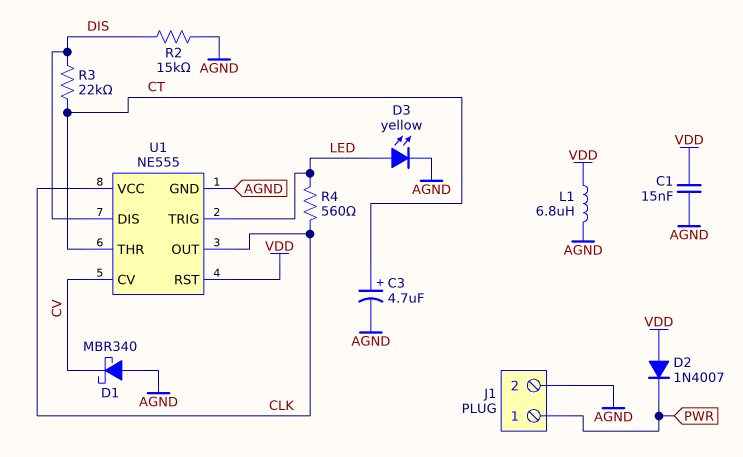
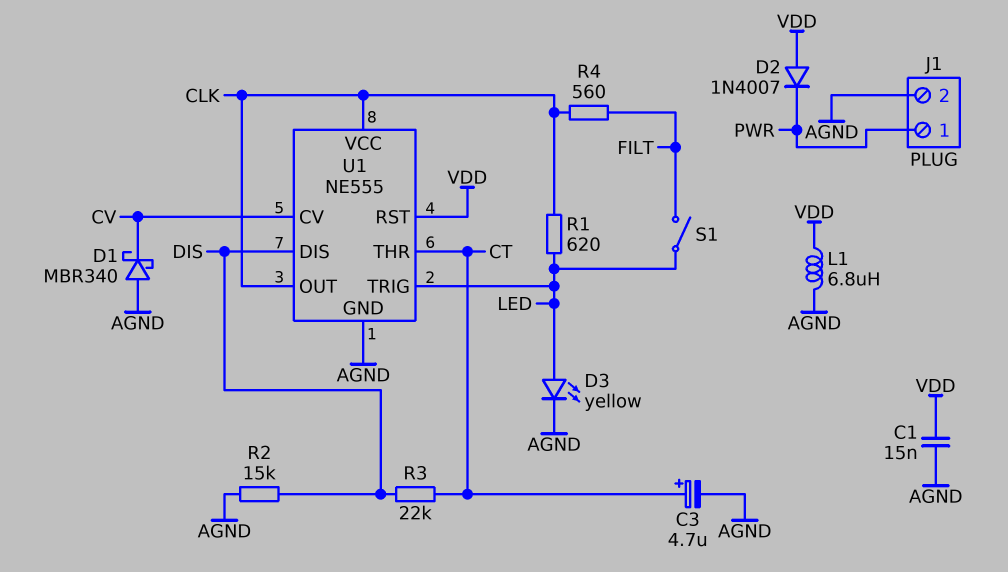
R1: none -> 620 (CLK, LED)
R4: 560 (CLK, LED) -> 560 (CLK, FILT)
S1: none -> switch (FILT, LED)

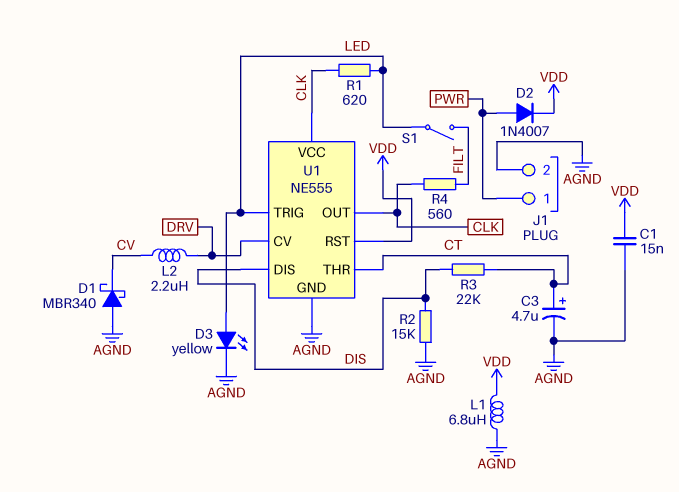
D2: diode 1N4007 (A VDD, K PWR) -> diode 1N4007 (A PWR, K VDD)
L2: none -> 2.2uH (CV, DRV)
U1 pin CV: CV -> DRV

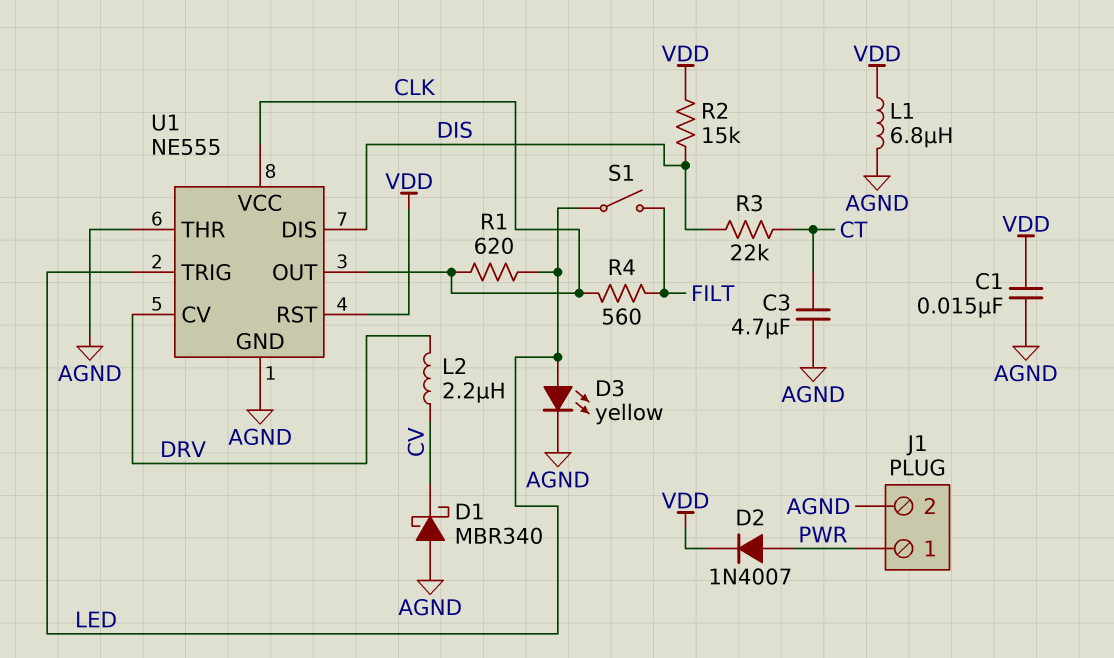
C3: 4.7uF (plus CT, minus AGND) -> 4.7uF (AGND, CT)
R2: 15k (AGND, DIS) -> 15k (DIS, VDD)
U1 pin THR: CT -> AGND

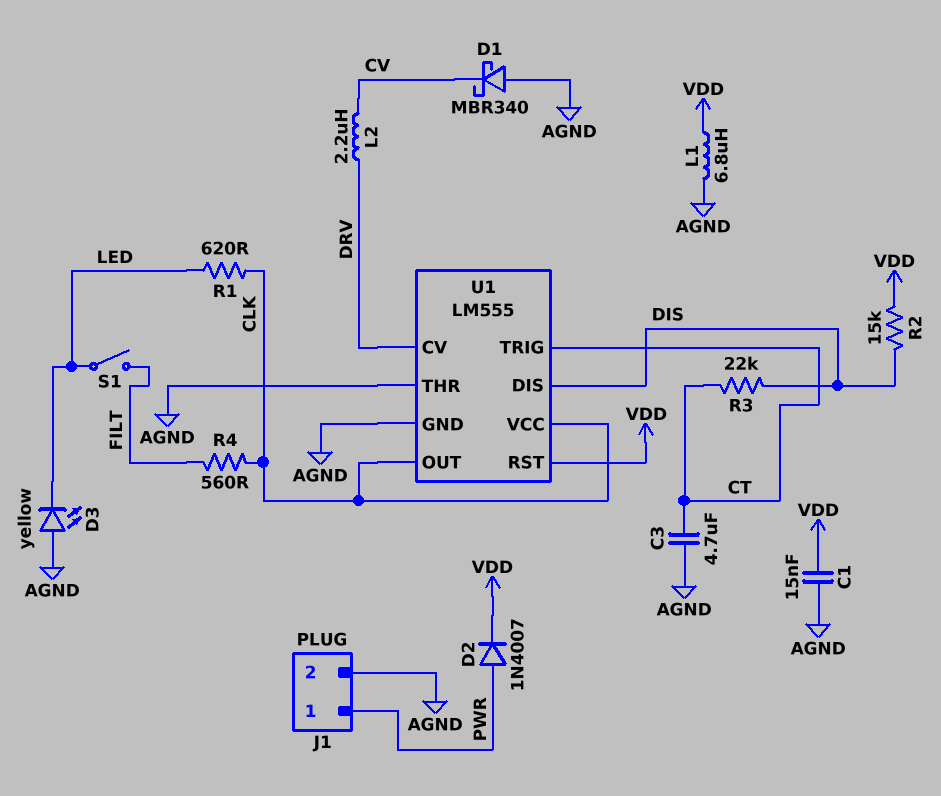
D3: LED yellow (A LED, K AGND) -> LED yellow (A AGND, K LED)
U1: NE555 -> LM555
U1 pin TRIG: LED -> CT

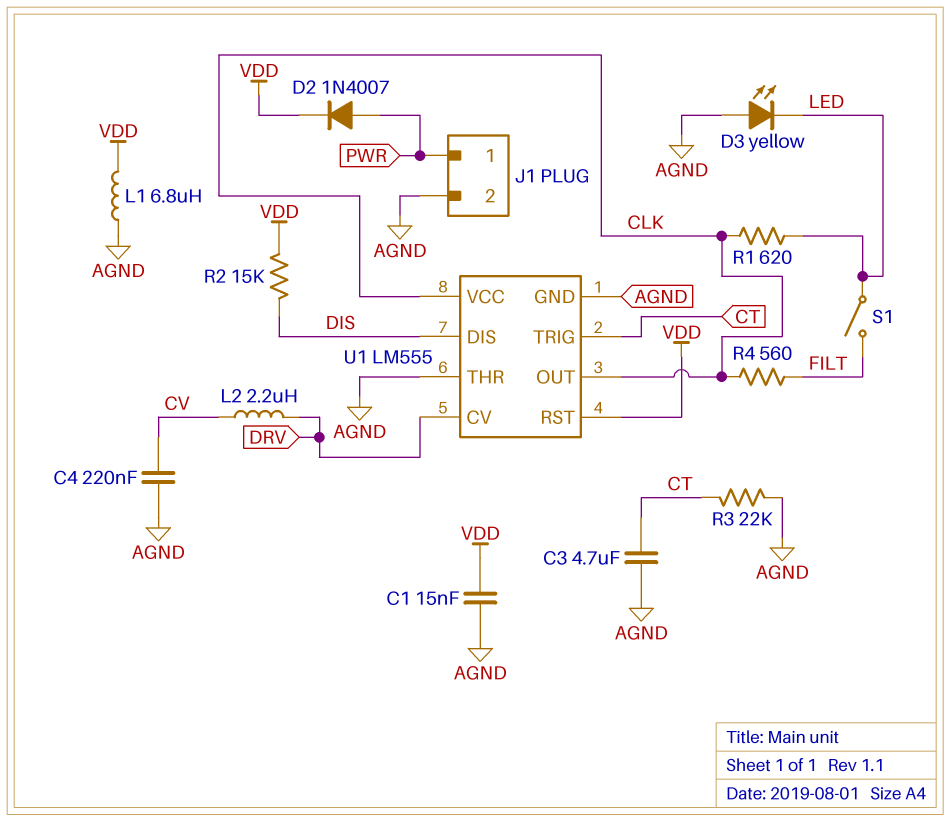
C4: none -> 220nF (AGND, CV)
D1: schottky MBR340 (A AGND, K CV) -> none
R3: 22k (CT, DIS) -> 22k (AGND, CT)

